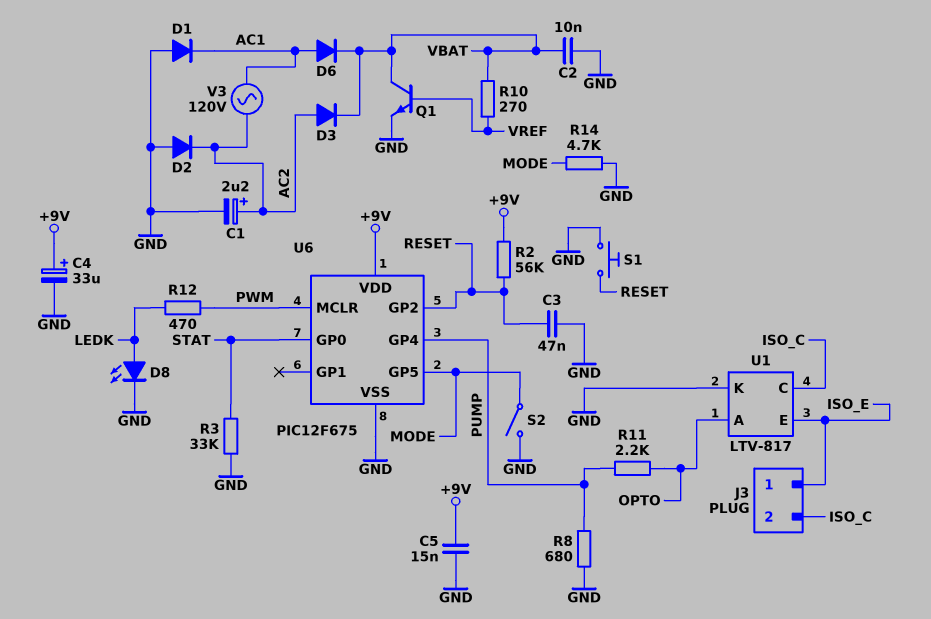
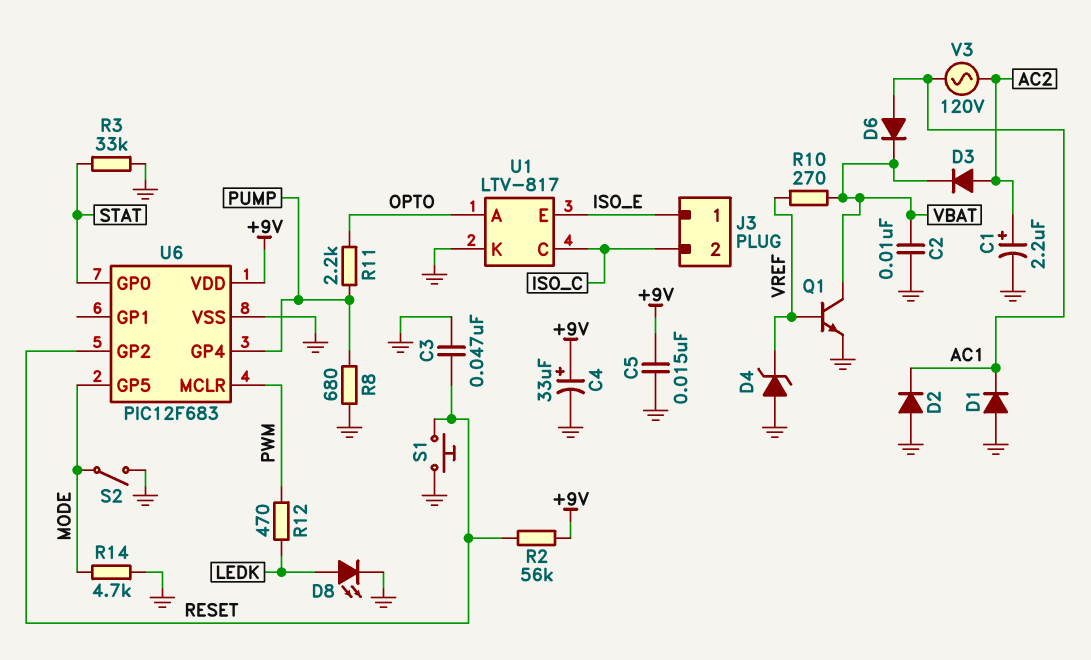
D2: diode (A GND, K AC2) -> diode (A GND, K AC1)
D4: none -> zener (A GND, K VREF)
U6: PIC12F675 -> PIC12F683

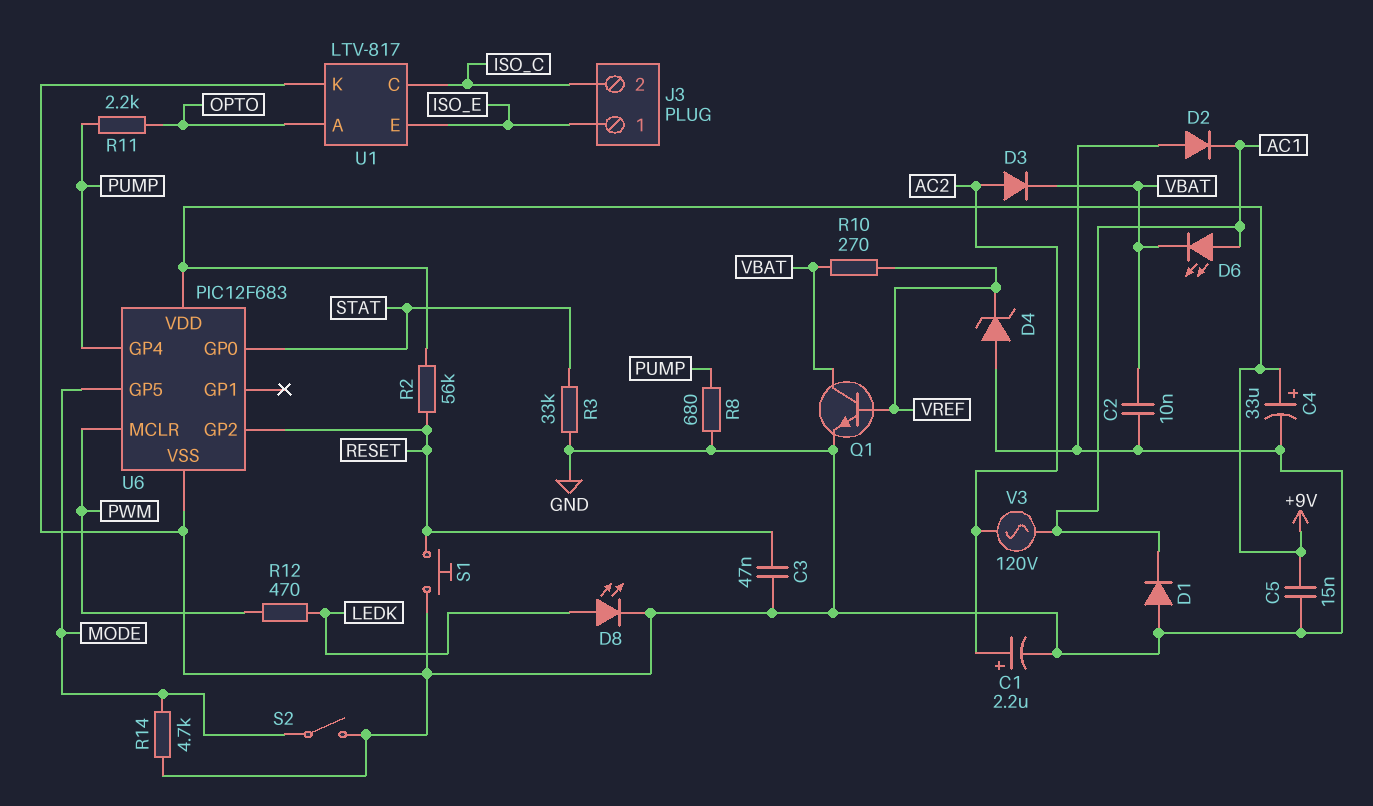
D6: diode (A AC1, K VBAT) -> LED (A AC1, K VBAT)

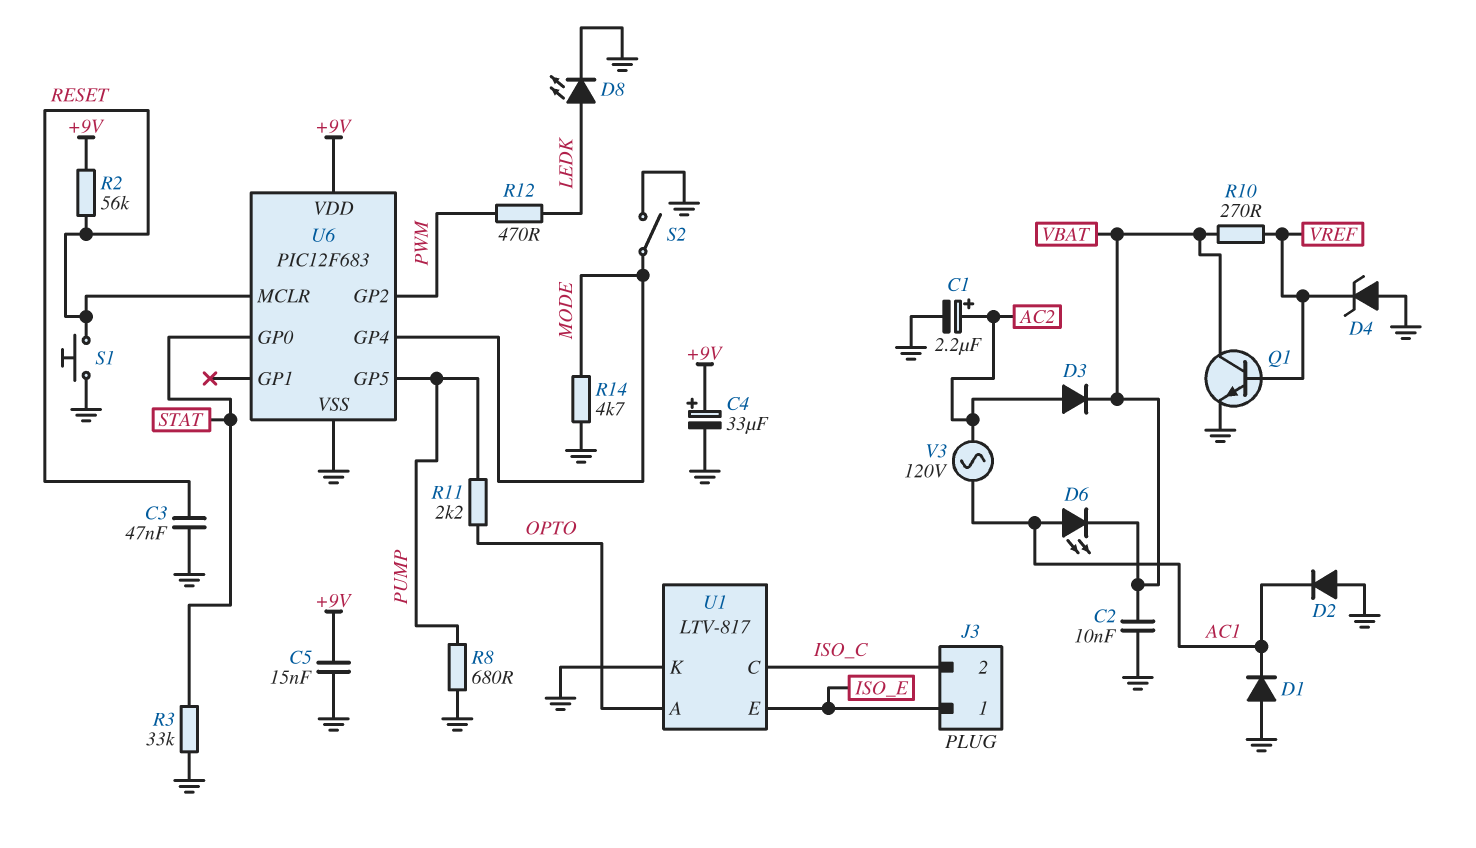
U6 pin GP2: RESET -> PWM
U6 pin GP4: PUMP -> MODE
U6 pin GP5: MODE -> PUMP
U6 pin MCLR: PWM -> RESET

